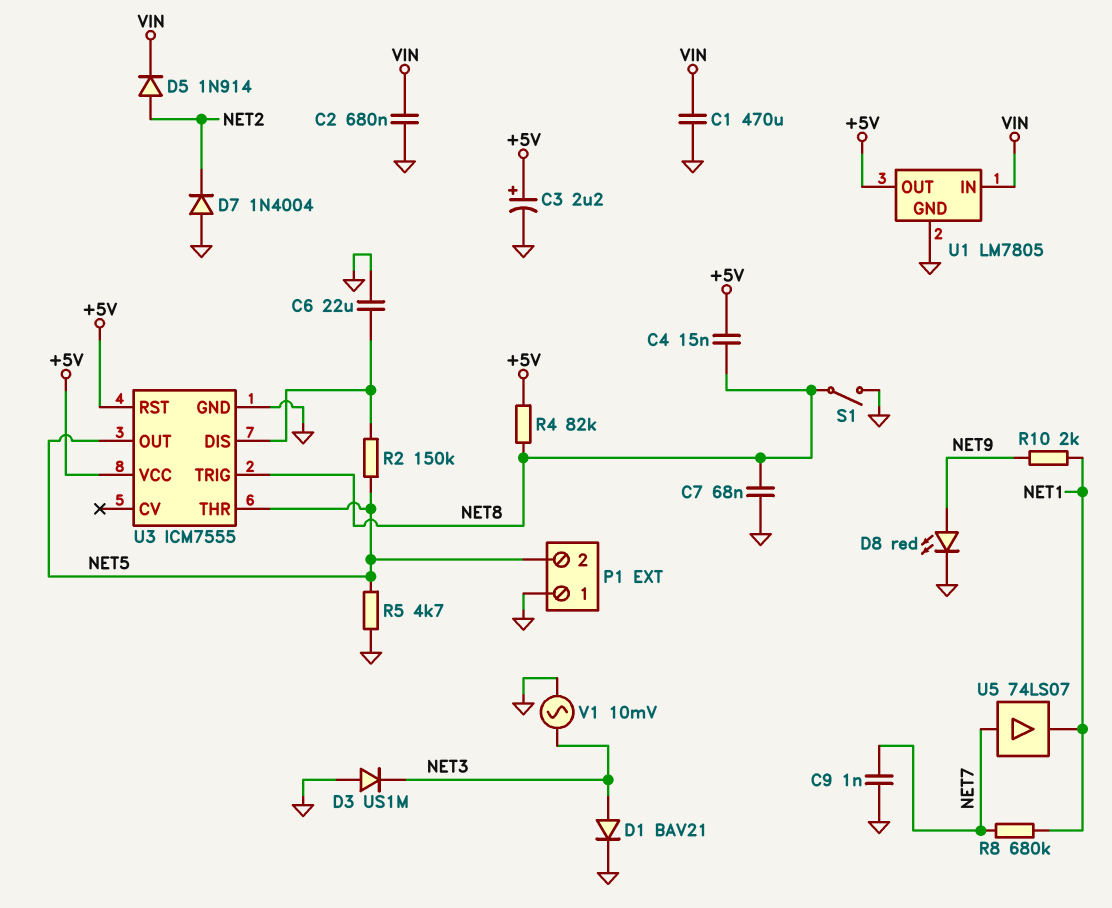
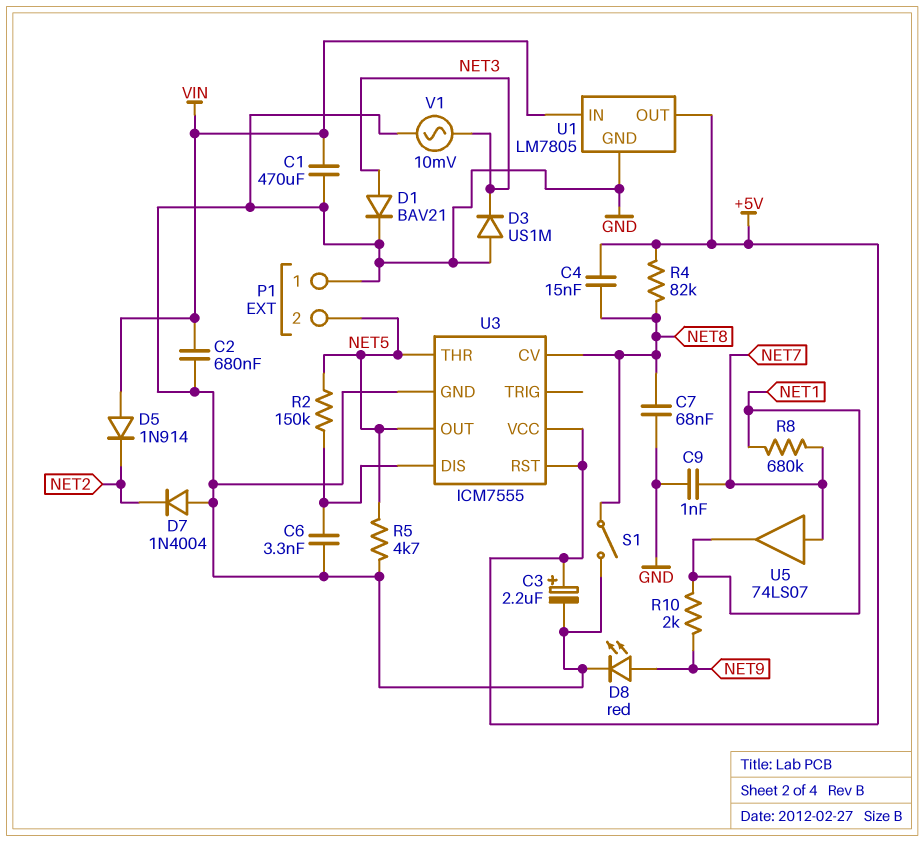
C6: 22uF (GND, U3/DIS) -> 3.3nF (GND, U3/DIS)
D5: diode 1N914 (A NET2, K VIN) -> diode 1N914 (A VIN, K NET2)
U3 pin CV: none -> NET8
U3 pin TRIG: NET8 -> none

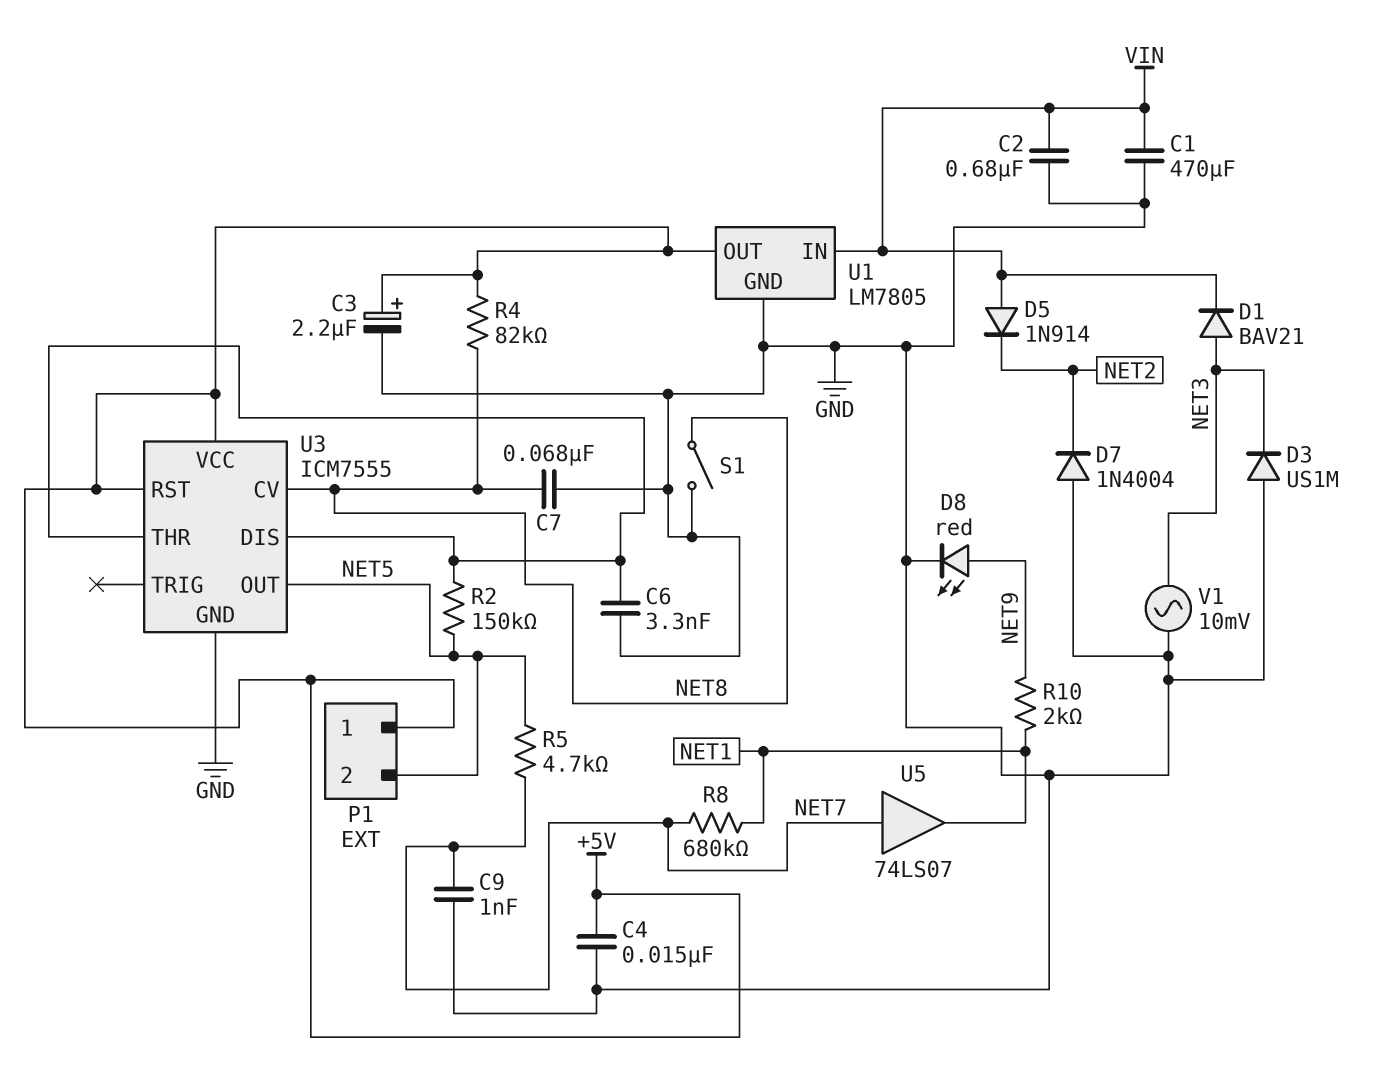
C4: 15nF (+5V, NET8) -> 15nF (+5V, GND)
D1: diode BAV21 (A NET3, K GND) -> diode BAV21 (A NET3, K VIN)
P1 pin 1: GND -> +5V
R5: 4.7k (GND, NET5) -> 4.7k (NET5, NET7)
U3 pin THR: NET5 -> U3/DIS

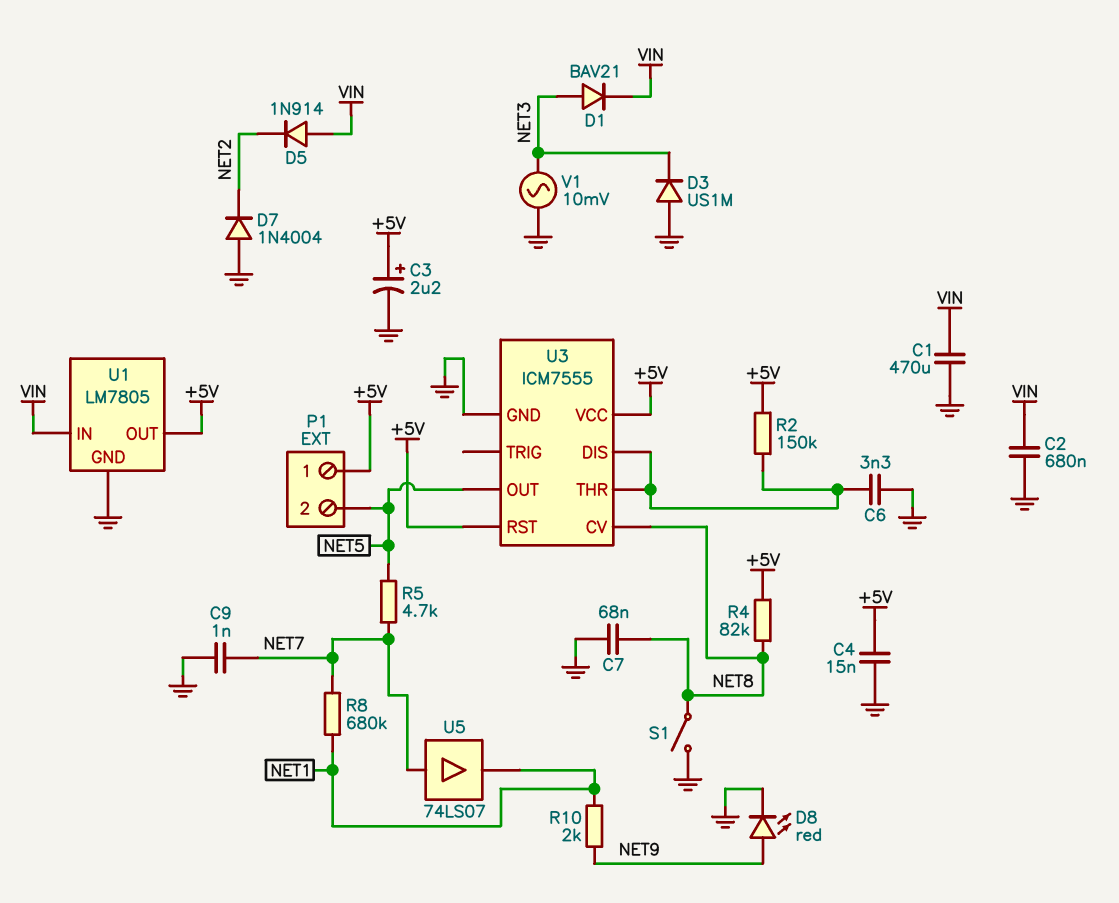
R2: 150k (NET5, U3/DIS) -> 150k (+5V, U3/DIS)

